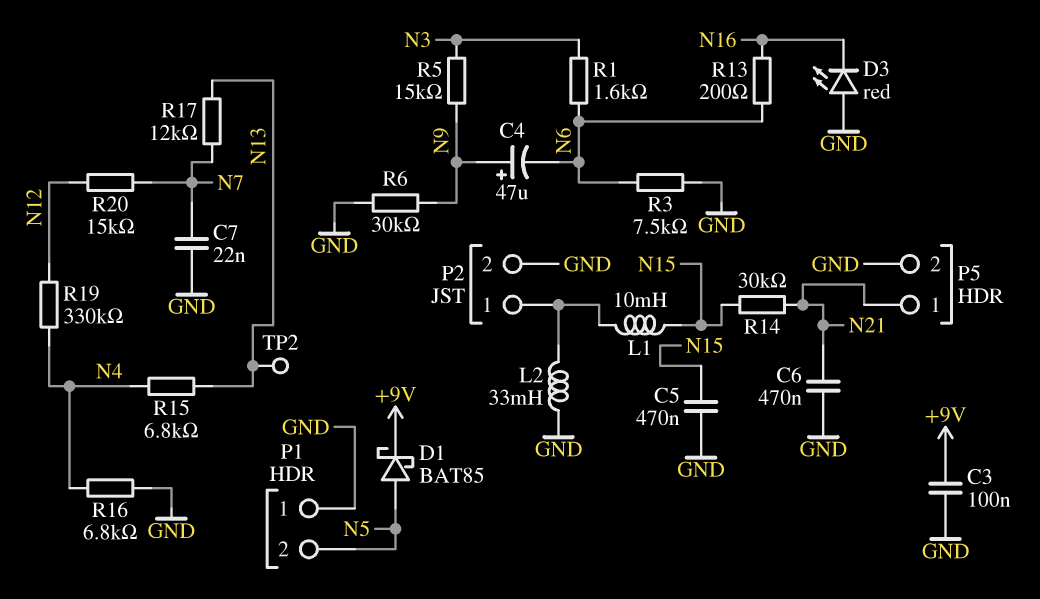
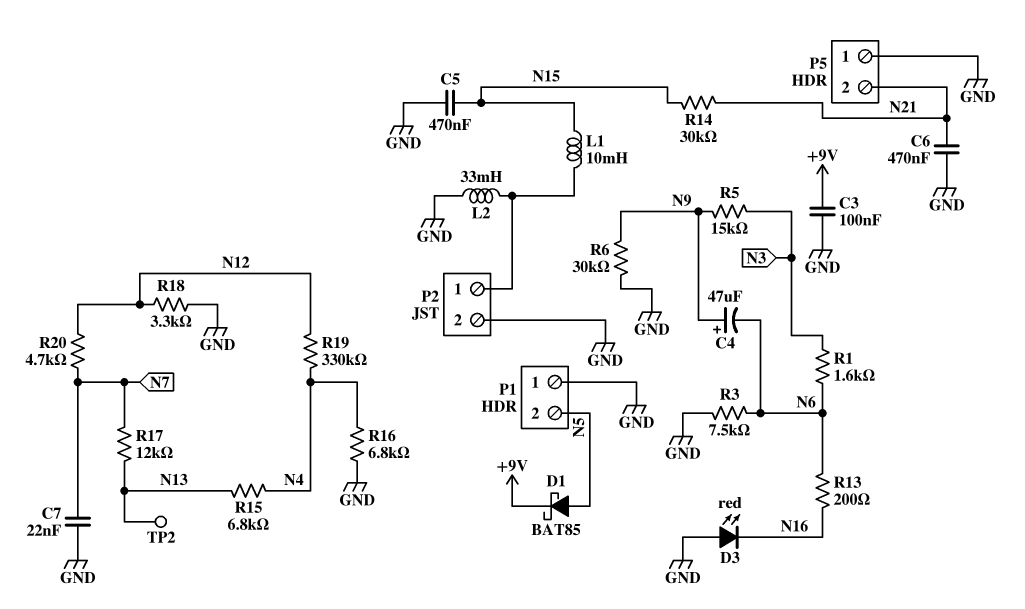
P5 pin 1: N21 -> GND
P5 pin 2: GND -> N21
R18: none -> 3.3k (GND, N12)
R20: 15k (N7, N12) -> 4.7k (N7, N12)

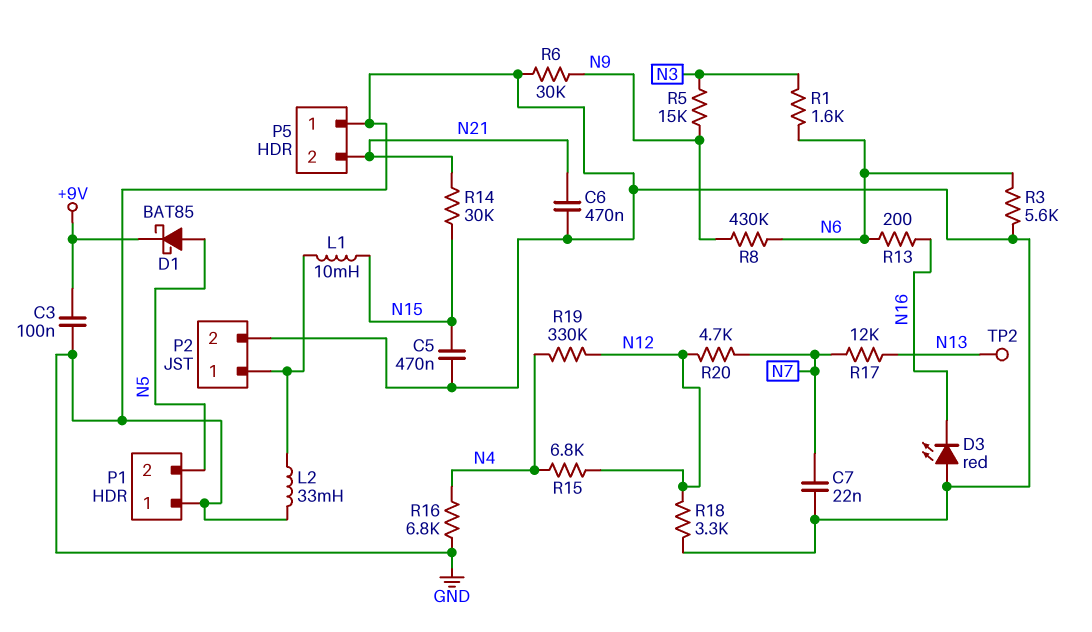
C4: 47uF (plus N9, minus N6) -> none
R3: 7.5k (GND, N6) -> 5.6k (GND, N6)
R8: none -> 430k (N6, N9)
R15: 6.8k (N4, N13) -> 6.8k (N4, N12)

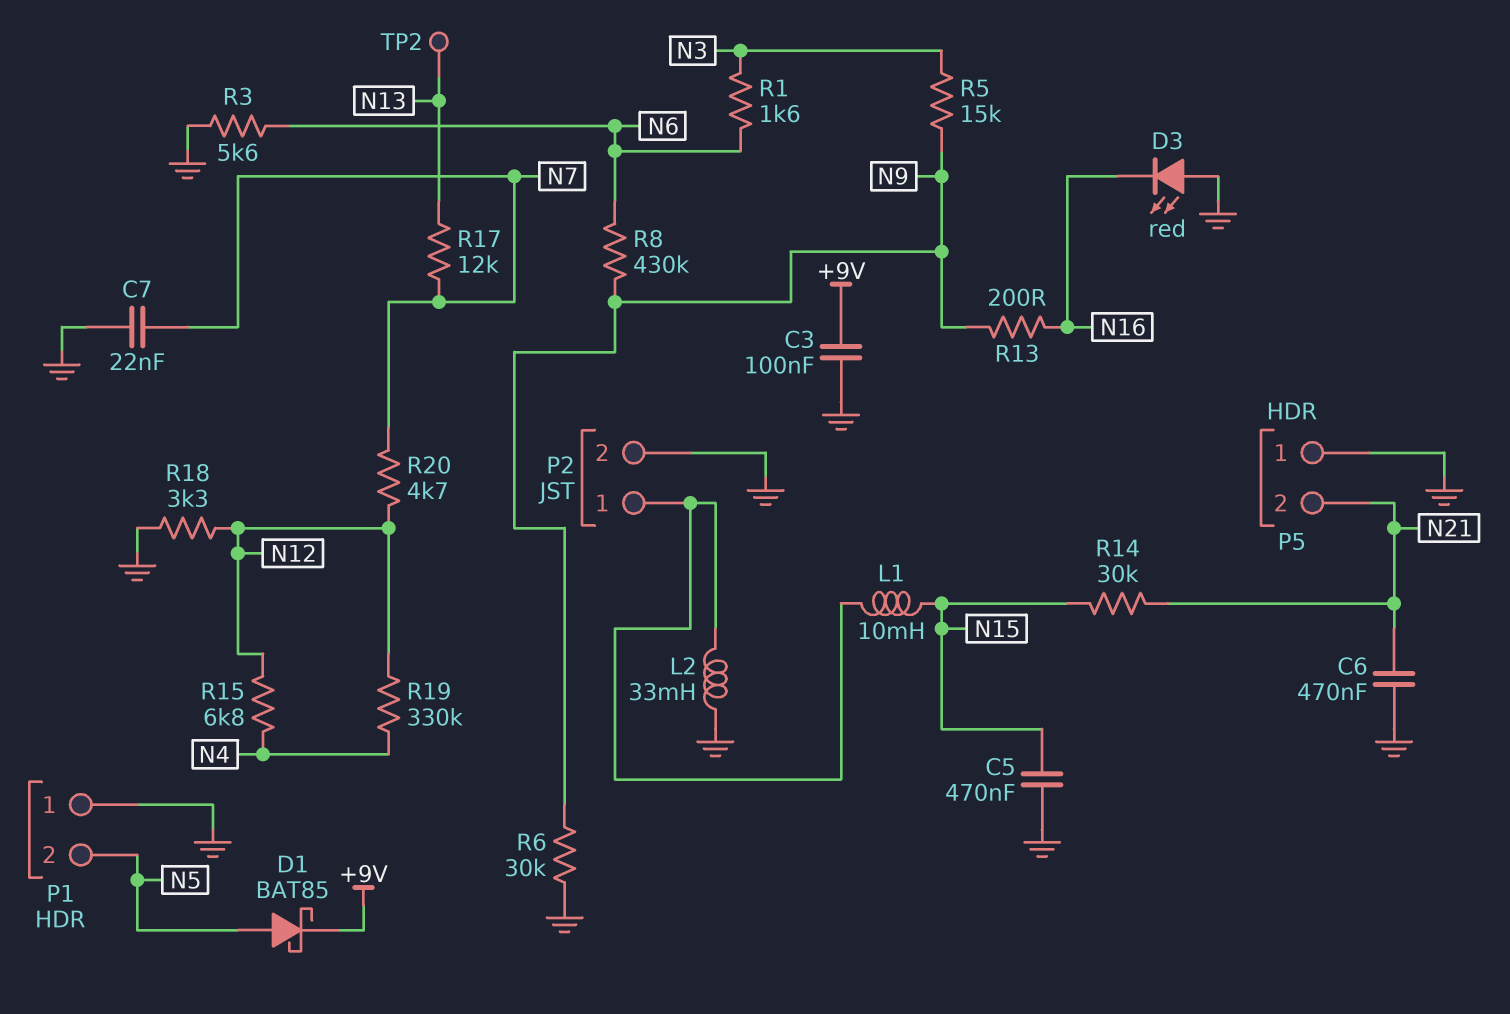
R13: 200 (N6, N16) -> 200 (N9, N16)
R16: 6.8k (GND, N4) -> none

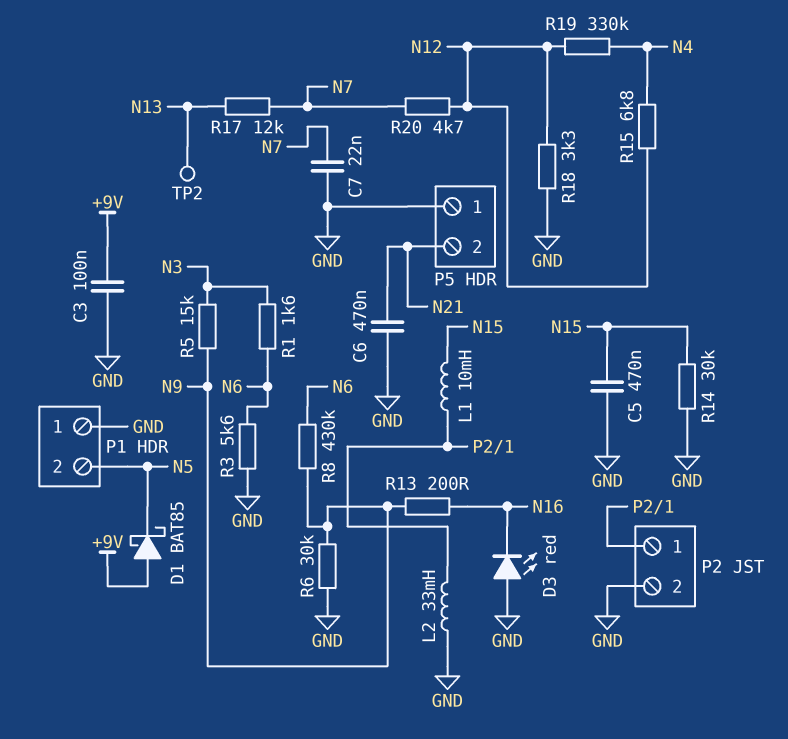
D1: schottky BAT85 (A N5, K +9V) -> schottky BAT85 (A +9V, K N5)
R14: 30k (N15, N21) -> 30k (GND, N15)

